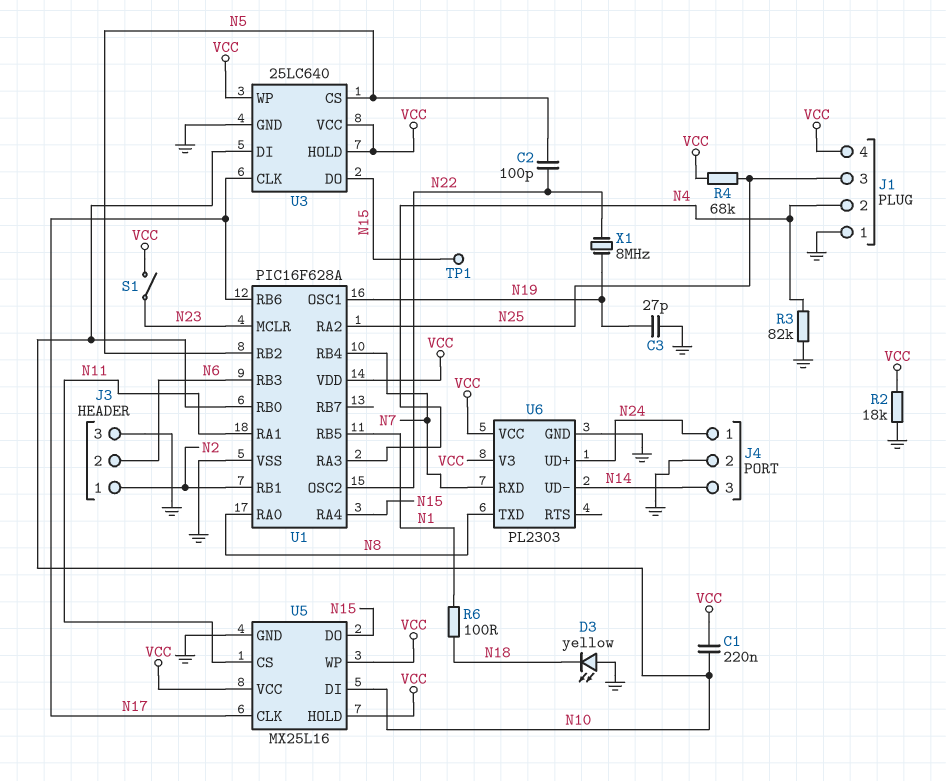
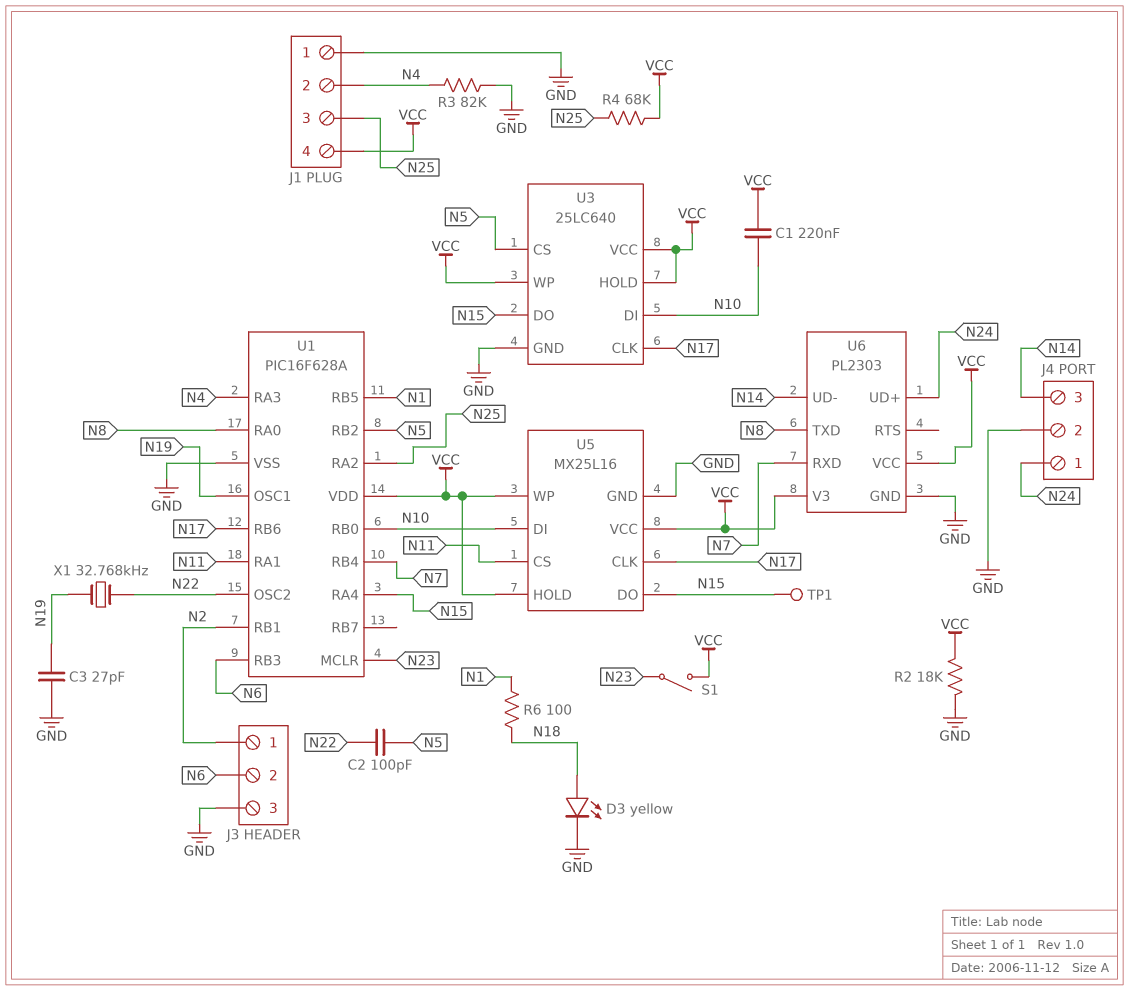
D3: LED yellow (A GND, K N18) -> LED yellow (A N18, K GND)
X1: 8MHz (N19, N22) -> 32.768kHz (N19, N22)

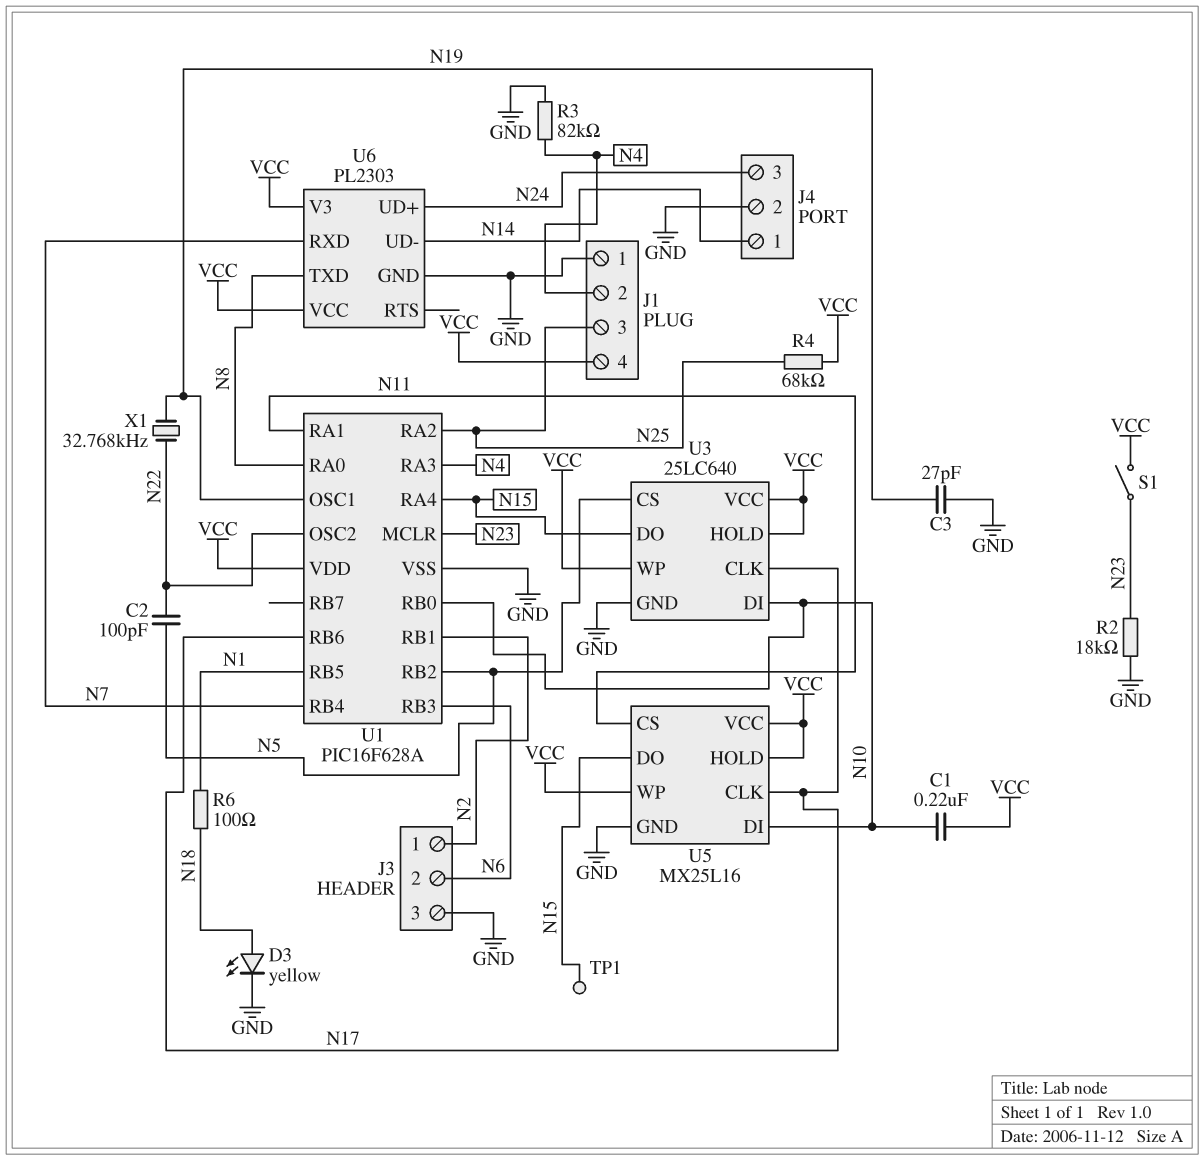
J4 pin 1: N24 -> N14
J4 pin 3: N14 -> N24
R2: 18k (GND, VCC) -> 18k (GND, N23)

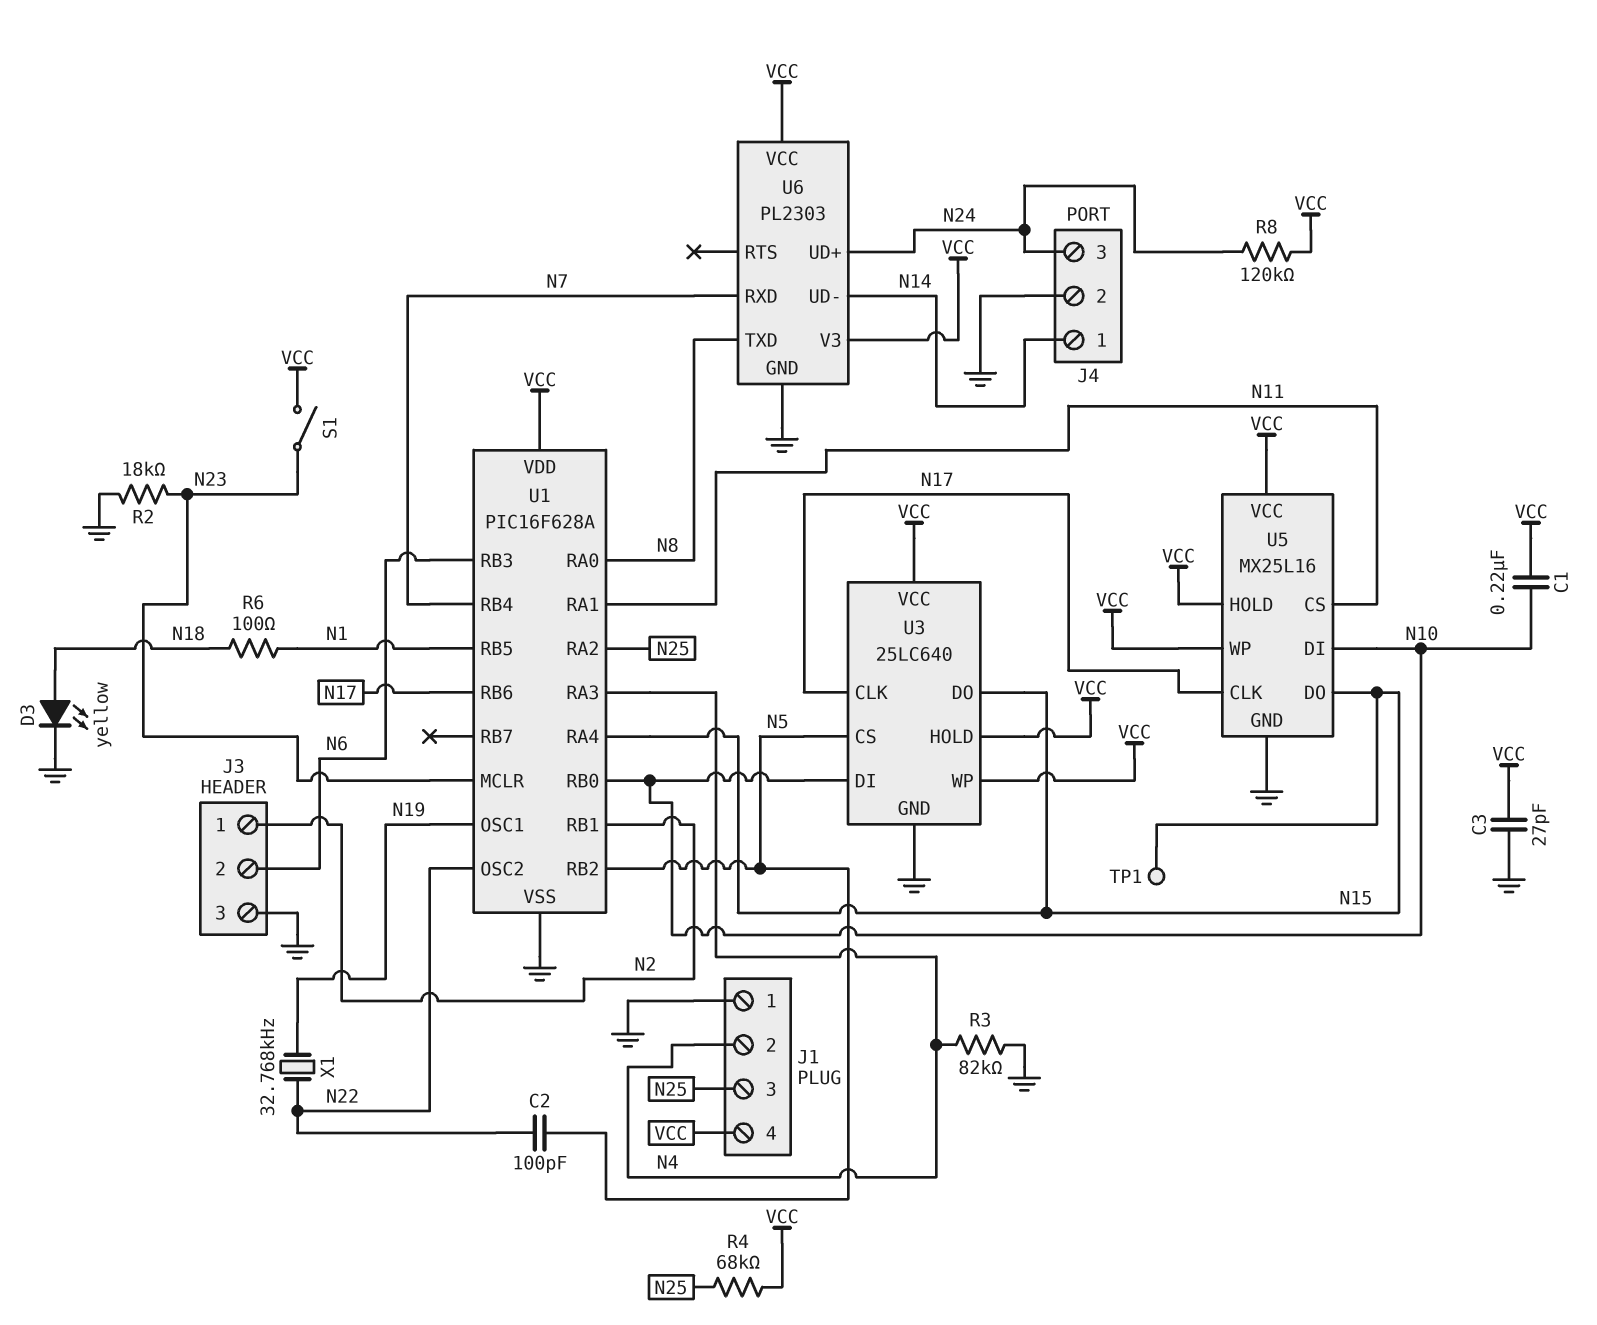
C3: 27pF (GND, N19) -> 27pF (GND, VCC)
R8: none -> 120k (N24, VCC)

